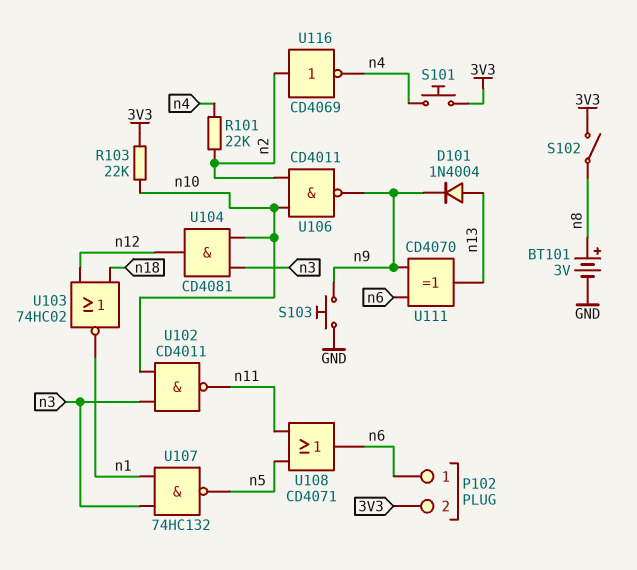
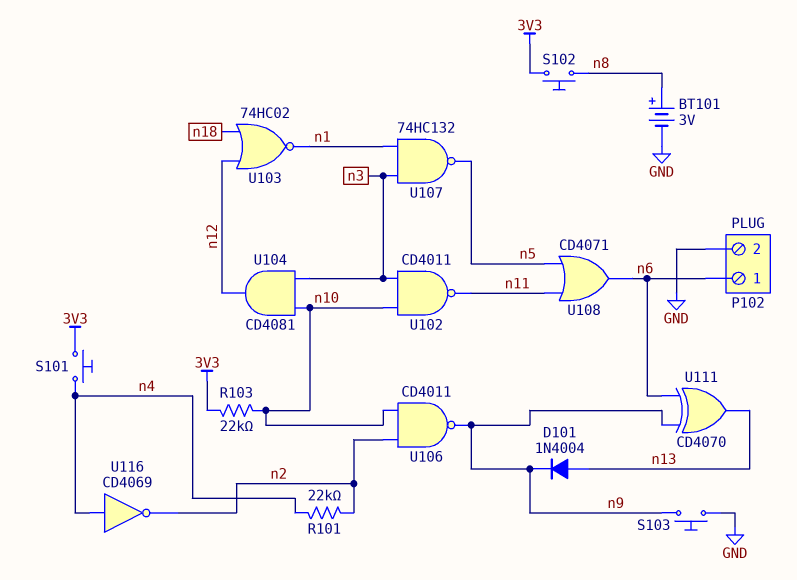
P102 pin 2: 3V3 -> GND
S102: switch (3V3, n8) -> button (3V3, n8)
U116: NOT CD4069 (in n2, out n4) -> NOT CD4069 (in n4, out n2)

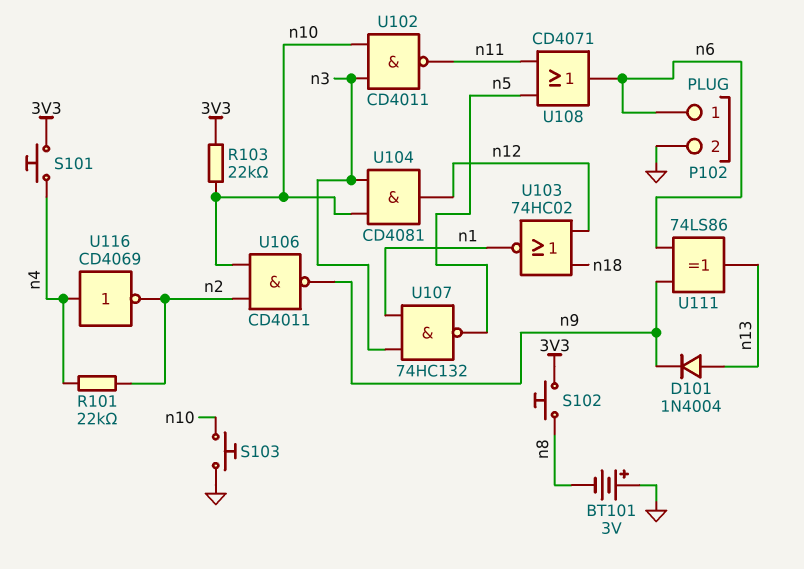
BT101: 3V (plus n8, minus GND) -> 3V (plus GND, minus n8)
S103: button (GND, n9) -> button (GND, n10)
U111: XOR CD4070 (in n6, in n9, out n13) -> XOR 74LS86 (in n6, in n9, out n13)

